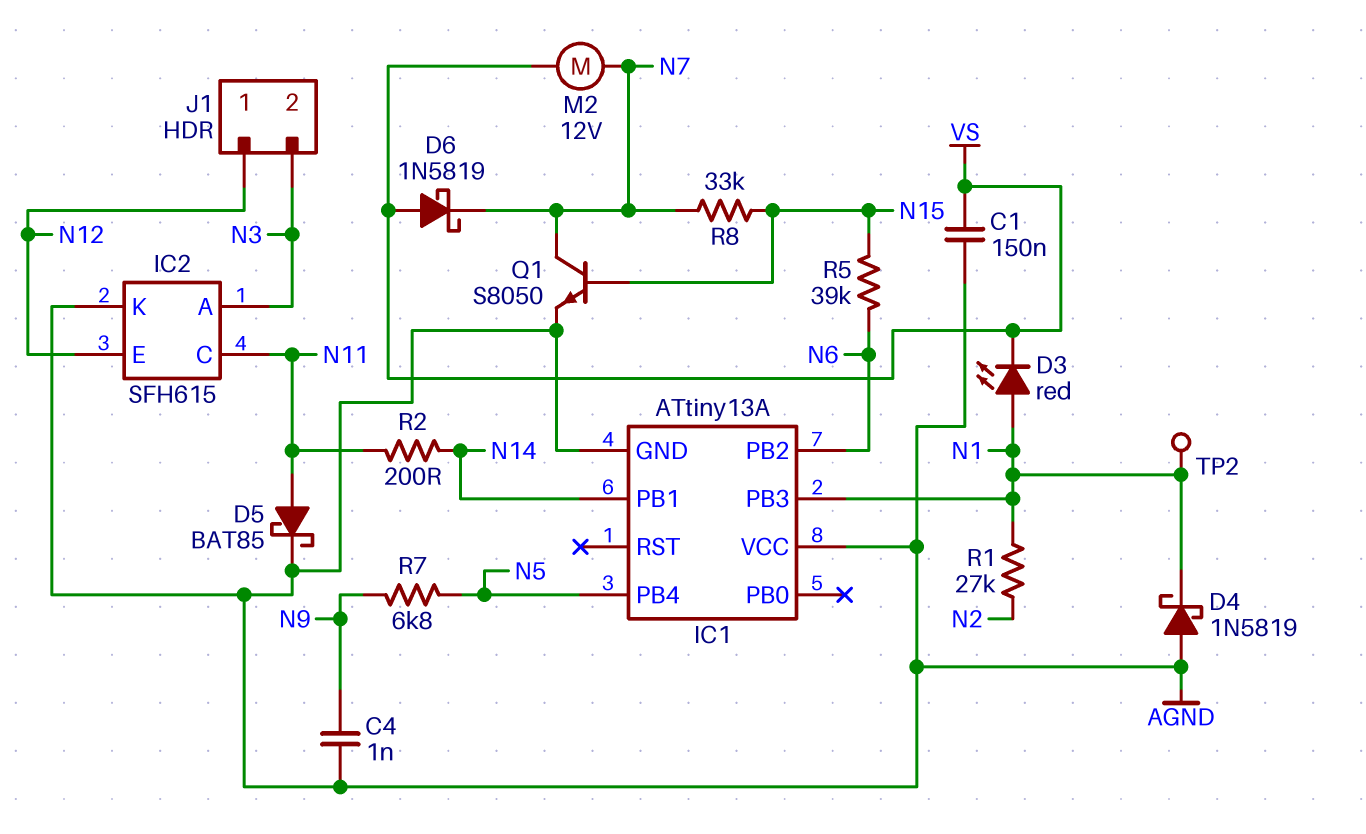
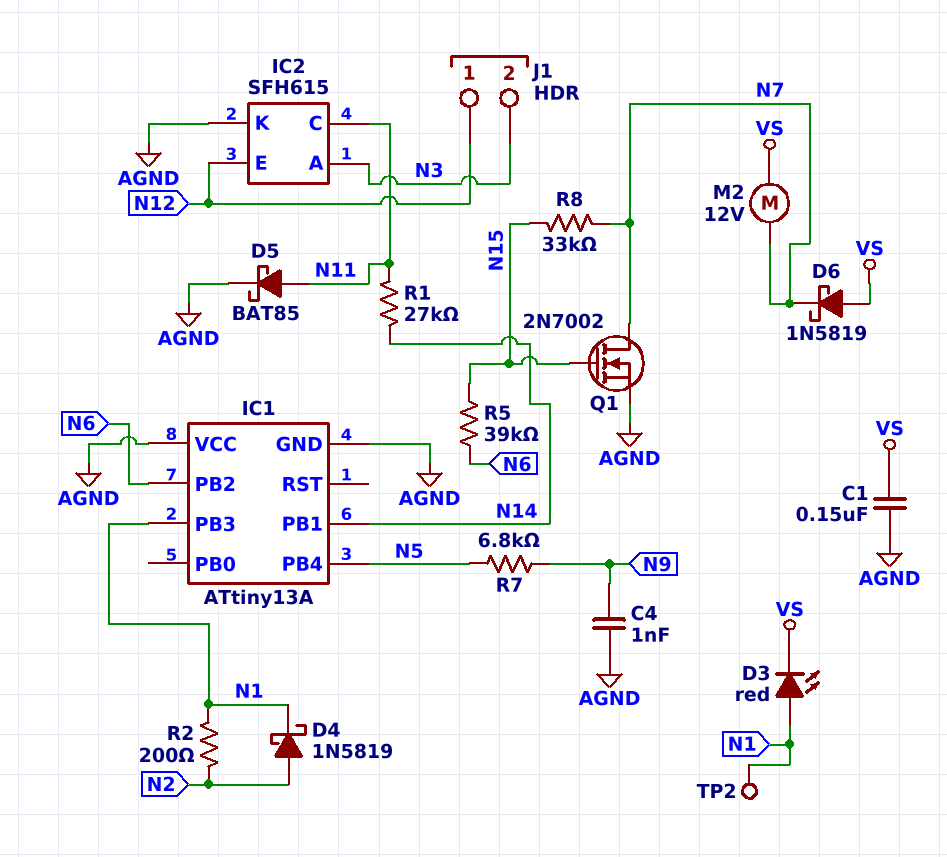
D4: schottky 1N5819 (A AGND, K N1) -> schottky 1N5819 (A N2, K N1)
Q1: NPN S8050 (B N15, C N7, E AGND) -> NMOS 2N7002 (G N15, D N7, S AGND)
R1: 27k (N1, N2) -> 27k (N11, N14)
R2: 200 (N11, N14) -> 200 (N1, N2)

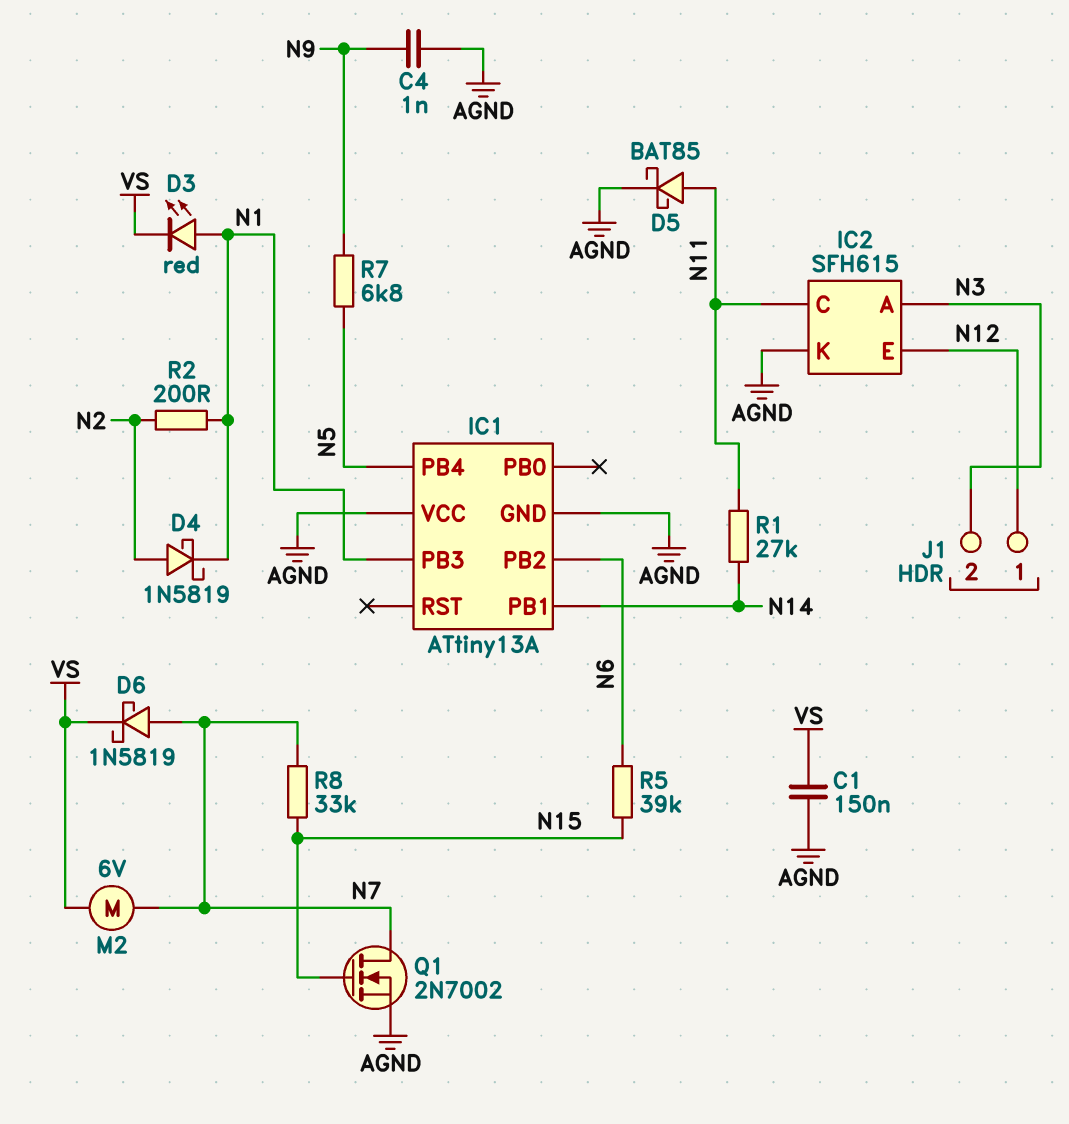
D6: schottky 1N5819 (A VS, K N7) -> schottky 1N5819 (A N7, K VS)
M2: motor 12V (N7, VS) -> motor 6V (N7, VS)
TP2: test point (N1) -> none

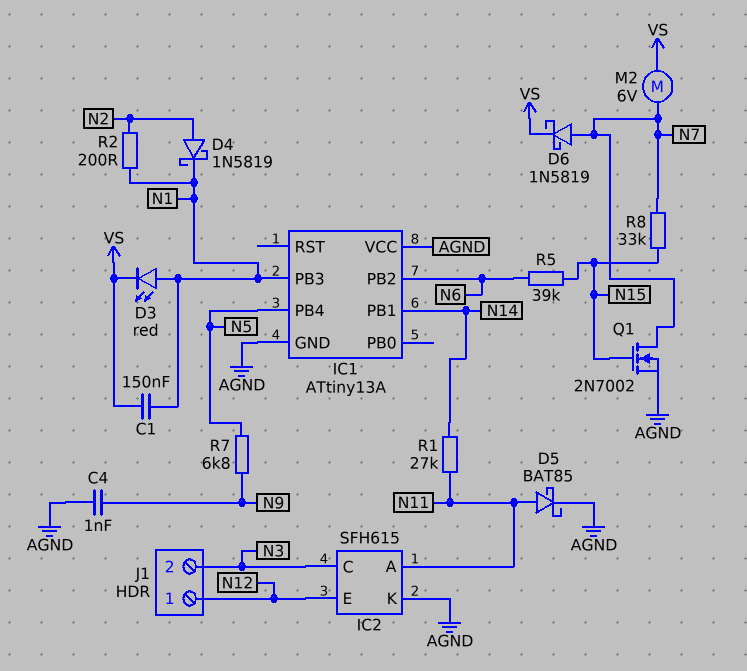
C1: 150nF (AGND, VS) -> 150nF (N1, VS)
IC2 pin A: N3 -> N11
IC2 pin C: N11 -> N3

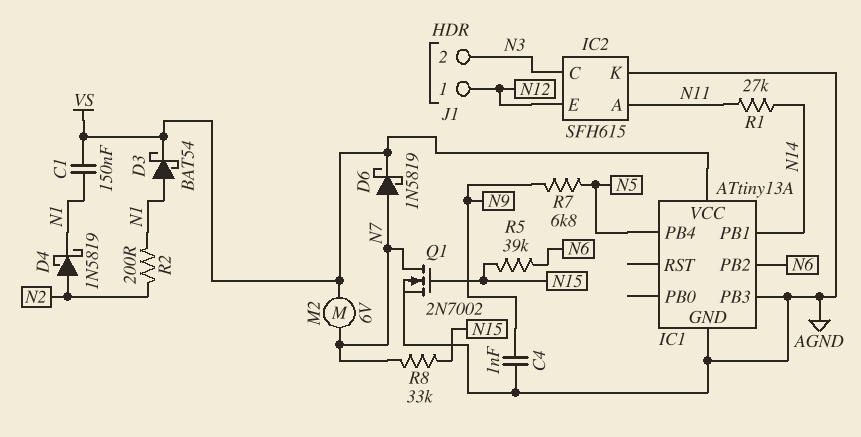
D3: LED red (A N1, K VS) -> schottky BAT54 (A N1, K VS)
D5: schottky BAT85 (A N11, K AGND) -> none
IC1 pin PB3: N1 -> AGND
IC1 pin VCC: AGND -> VS

